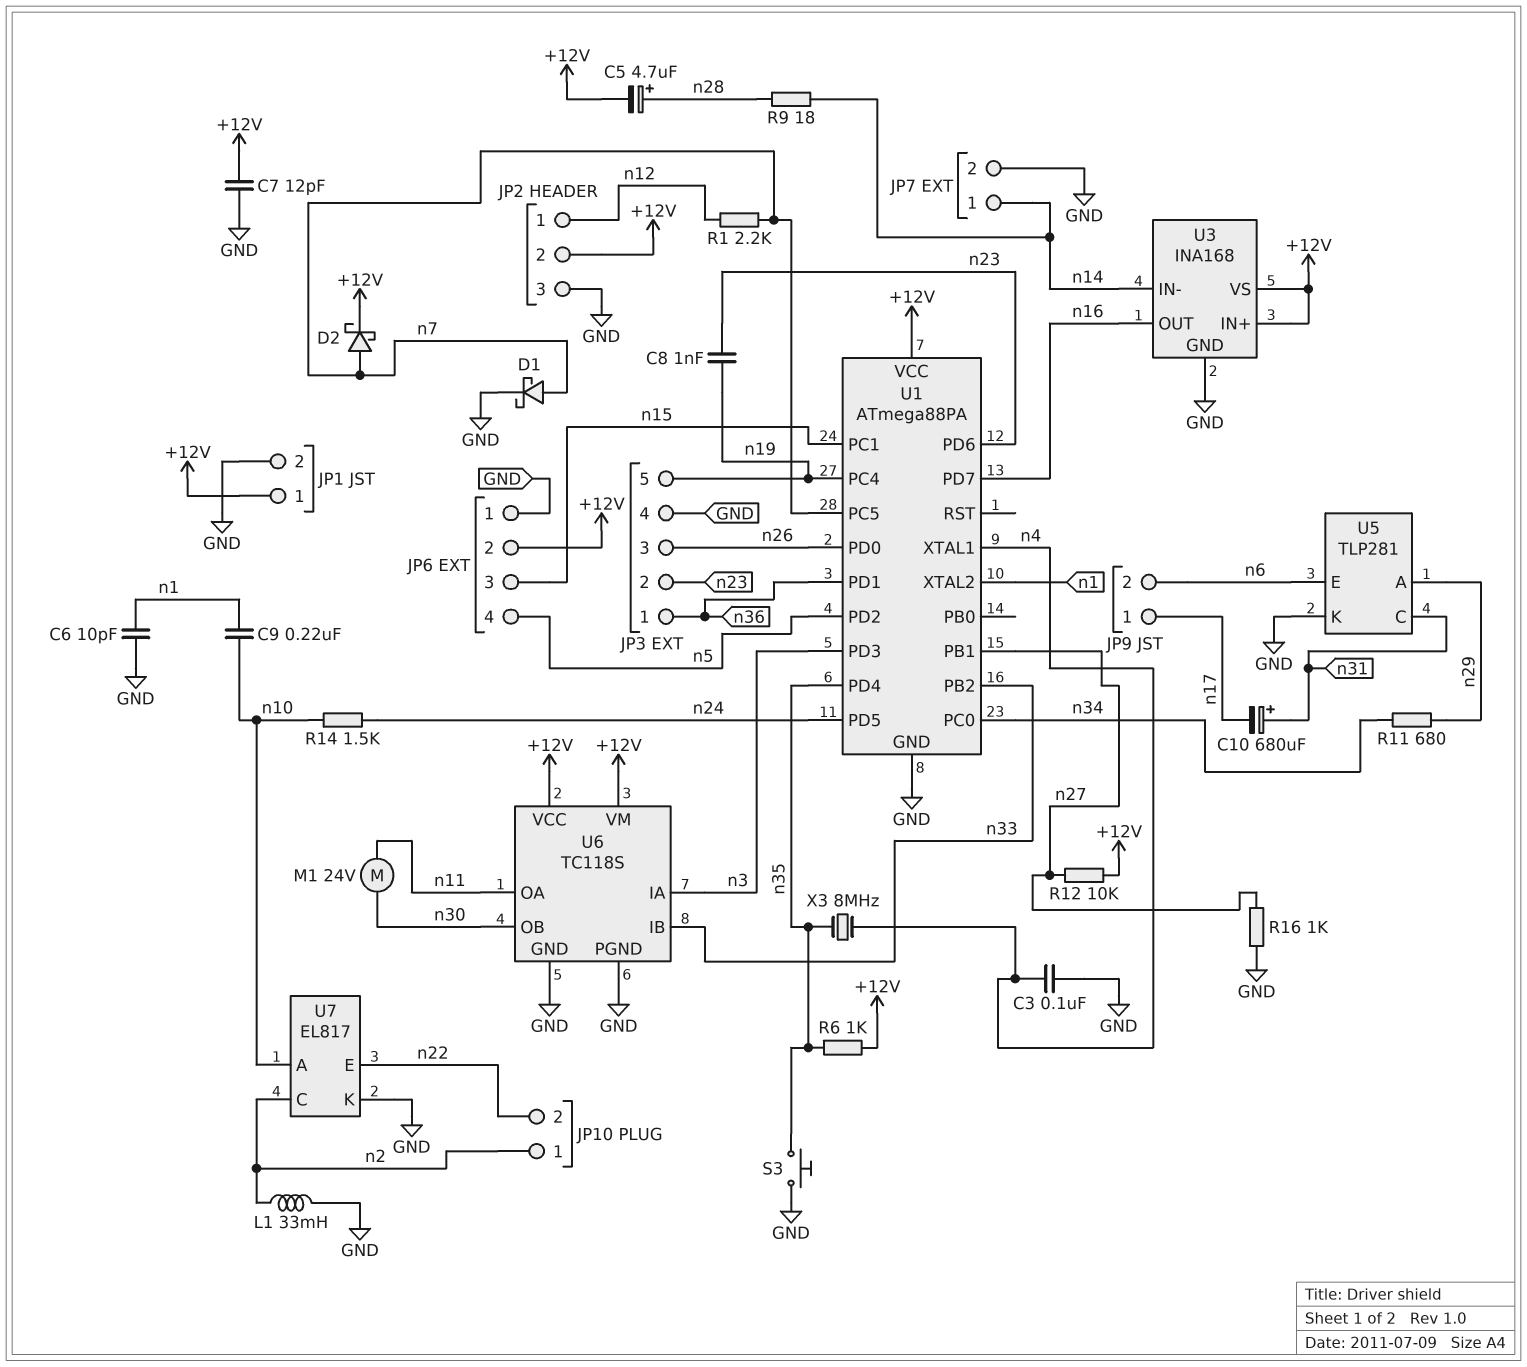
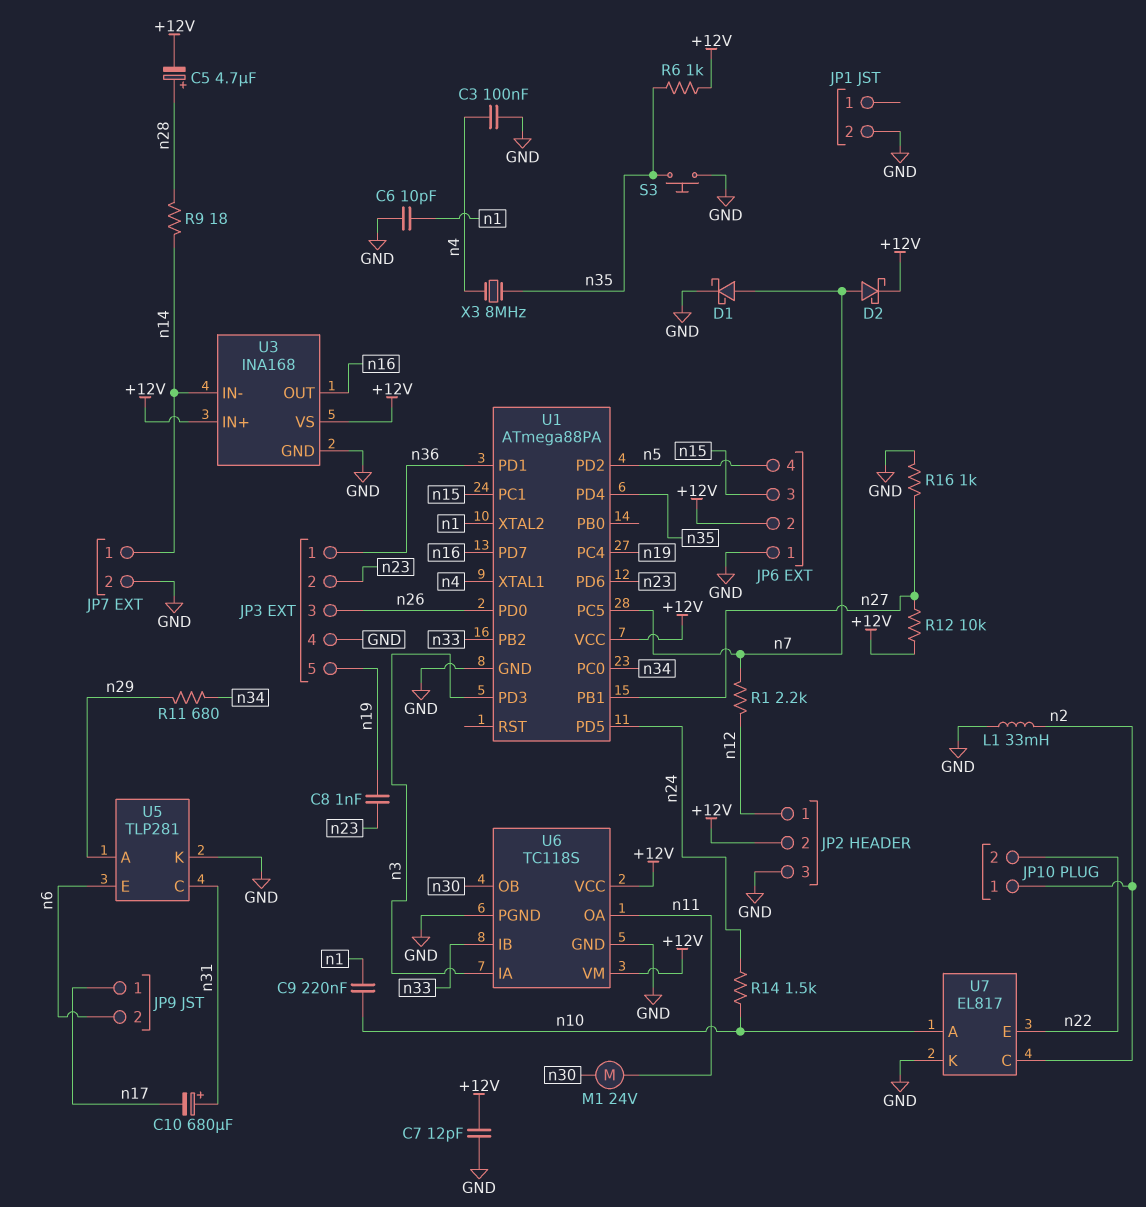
JP1 pin 1: +12V -> none

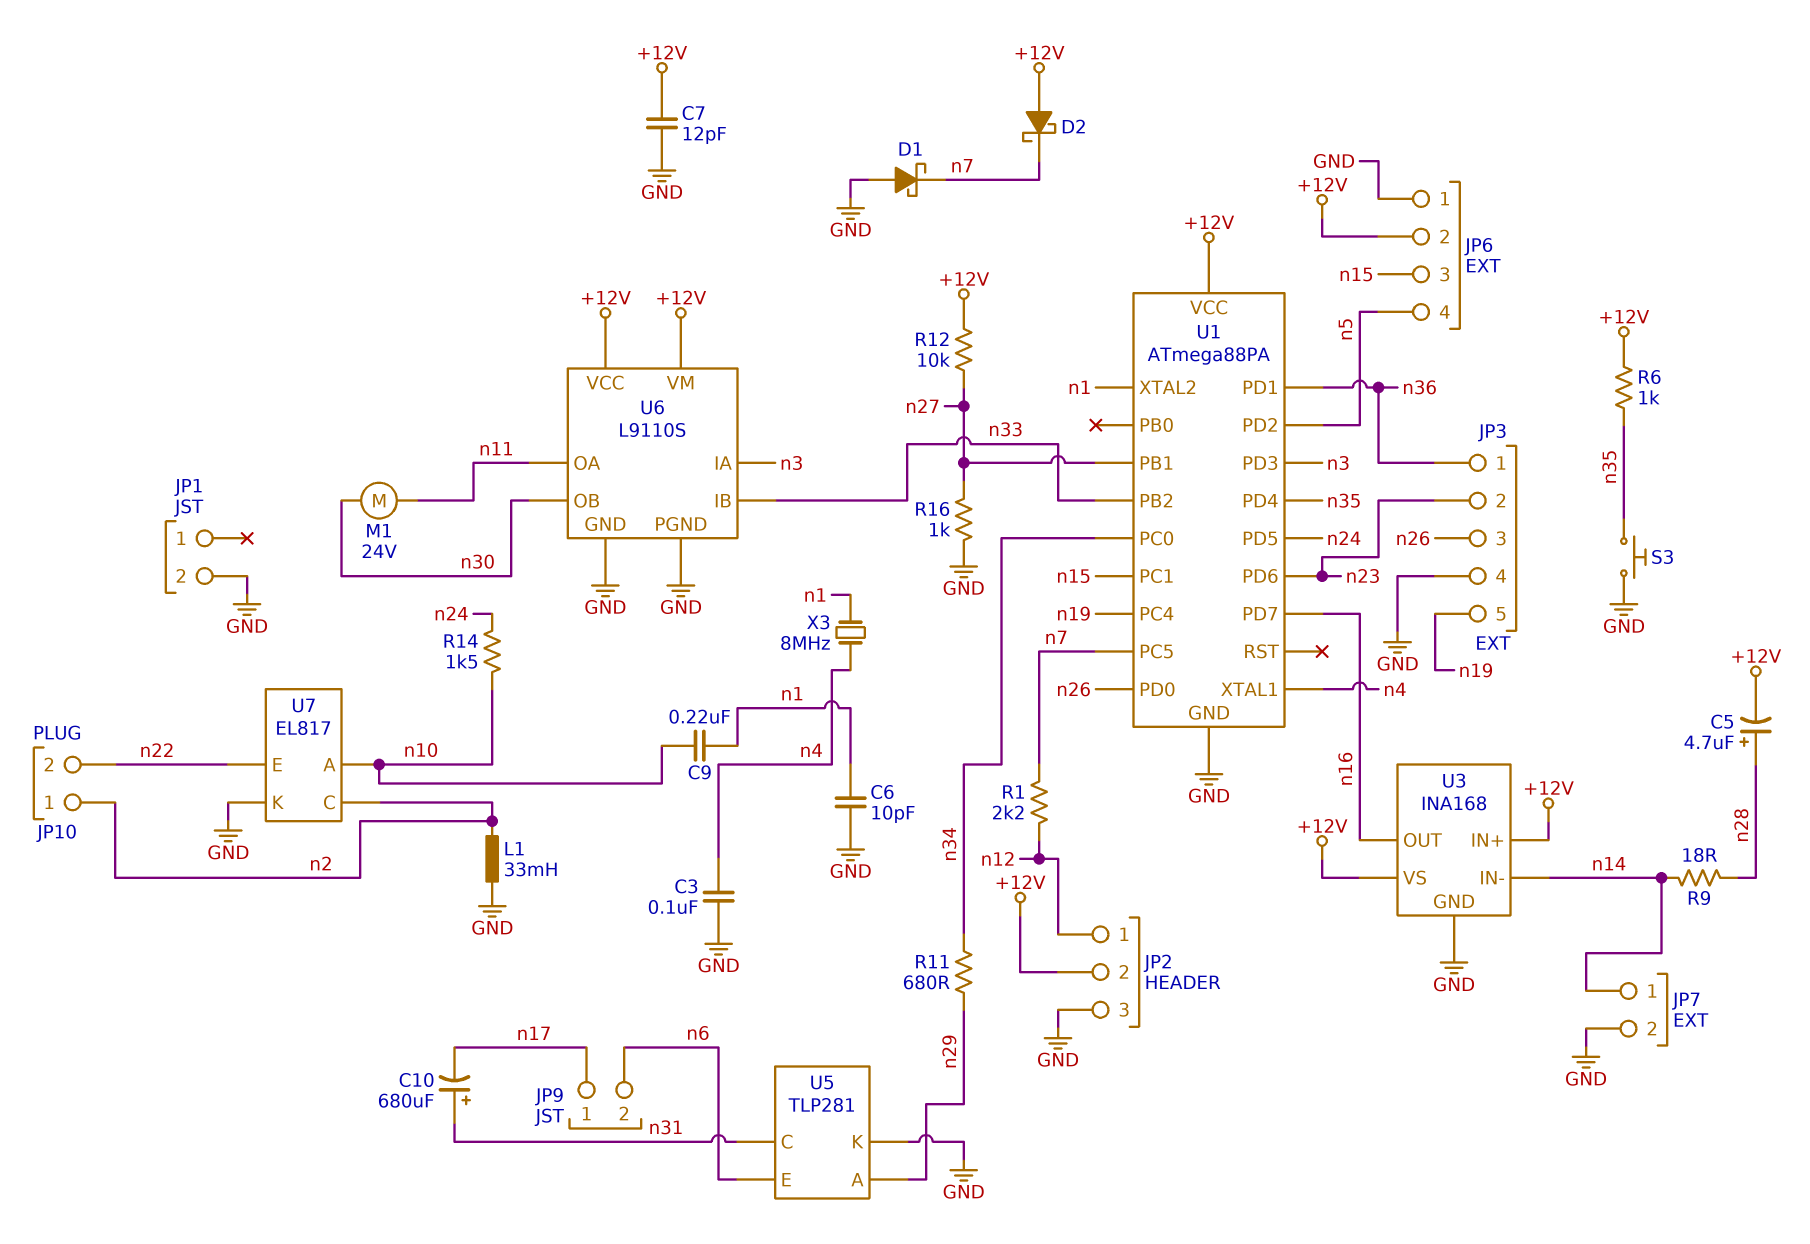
C8: 1nF (n19, n23) -> none
D1: schottky (A n7, K GND) -> schottky (A GND, K n7)
D2: schottky (A n7, K +12V) -> schottky (A +12V, K n7)
U6: TC118S -> L9110S
X3: 8MHz (n4, n35) -> 8MHz (n1, n4)

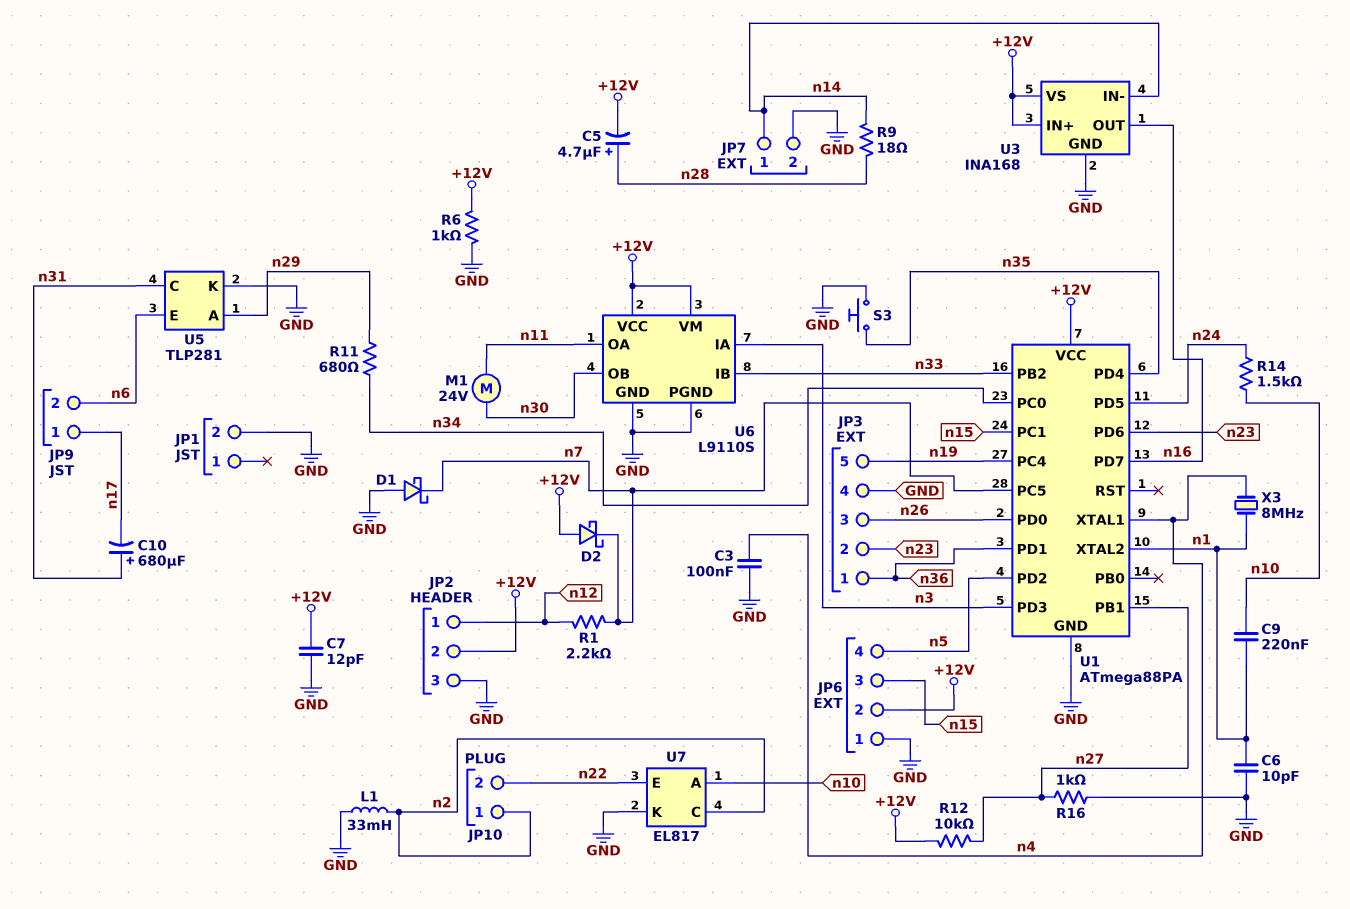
R6: 1k (+12V, n35) -> 1k (+12V, GND)

